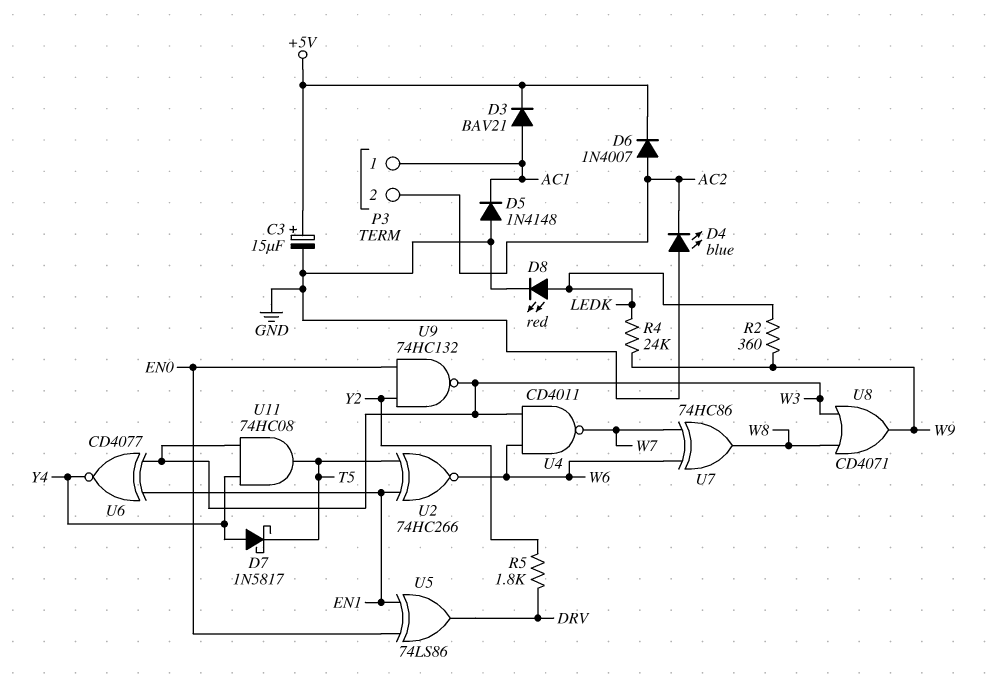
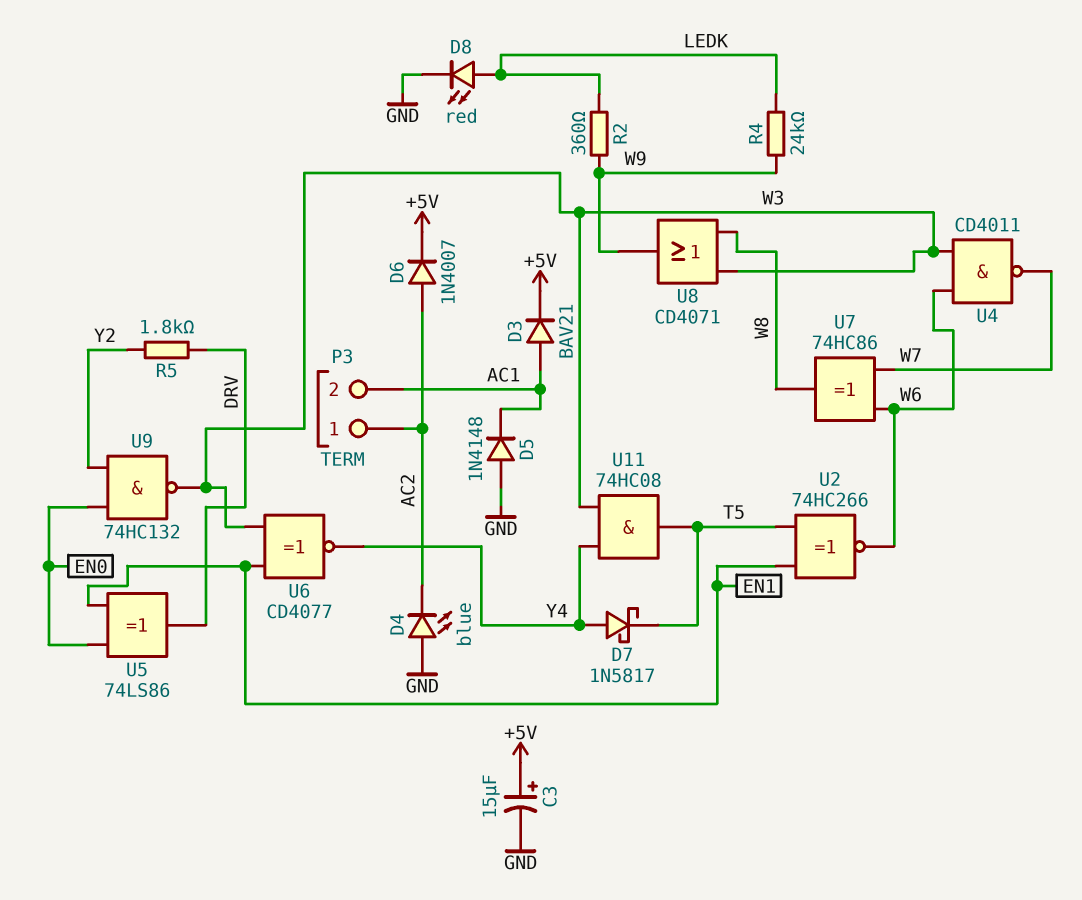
P3 pin 1: AC1 -> AC2
P3 pin 2: AC2 -> AC1

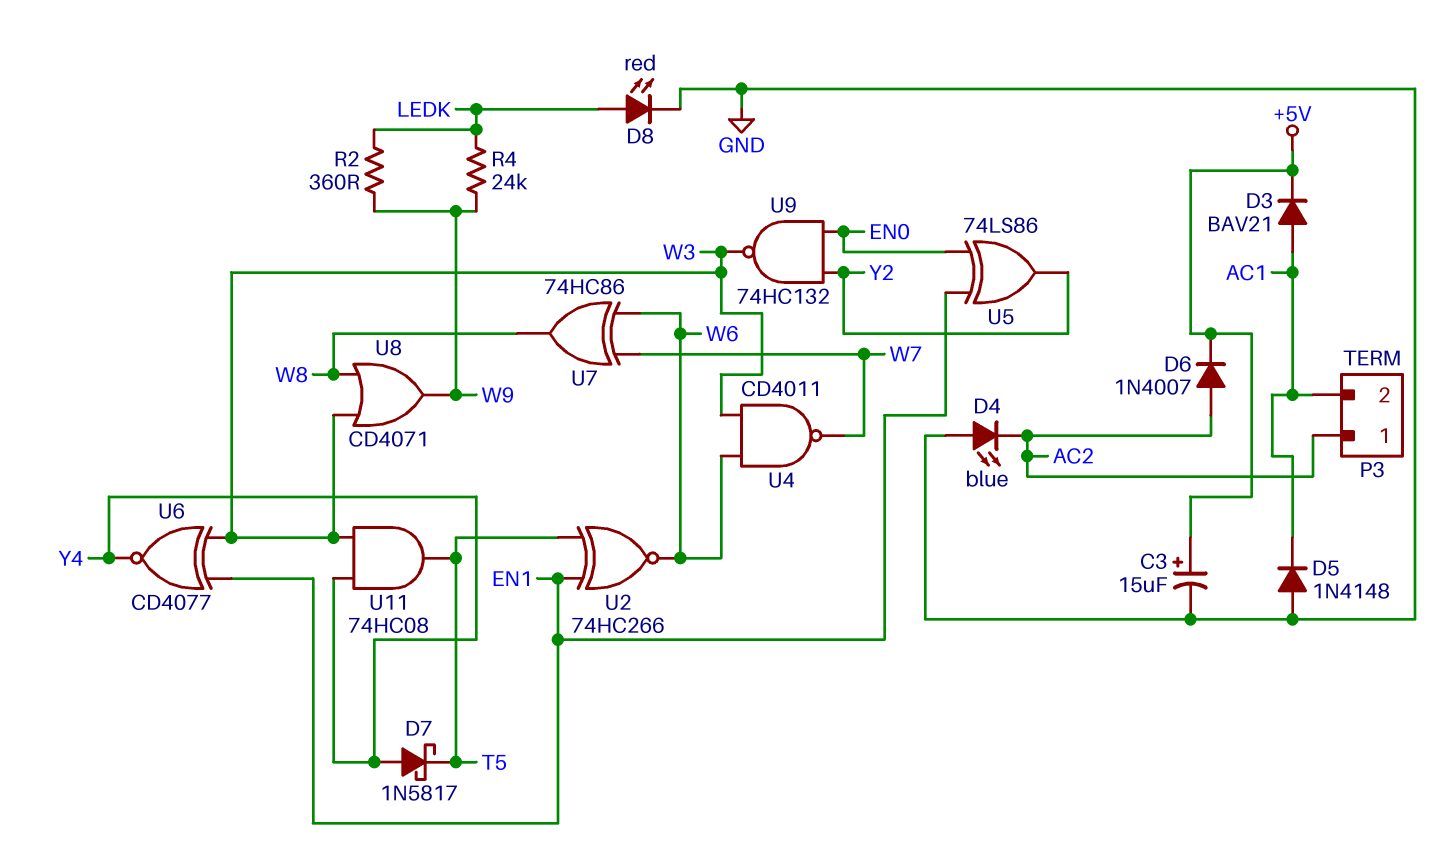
R5: 1.8k (DRV, Y2) -> none
U5: XOR 74LS86 (in EN0, in EN1, out DRV) -> XOR 74LS86 (in EN0, in EN1, out Y2)

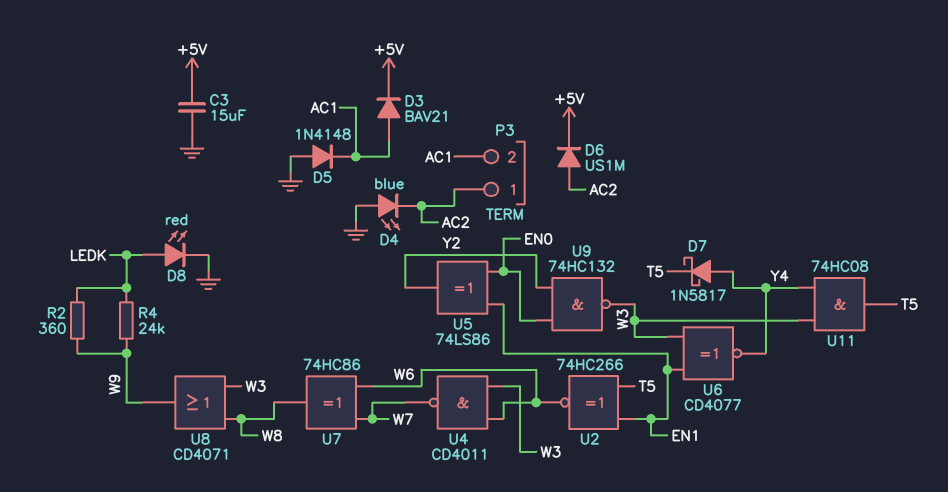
C3: 15uF (plus +5V, minus GND) -> 15uF (+5V, GND)
D6: diode 1N4007 (A AC2, K +5V) -> diode US1M (A AC2, K +5V)

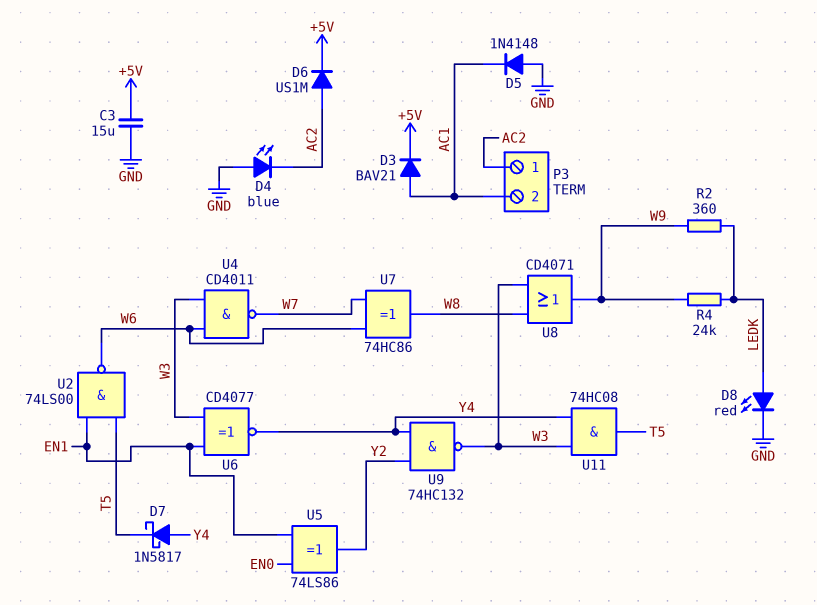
U2: XNOR 74HC266 (in EN1, in T5, out W6) -> NAND 74LS00 (in EN1, in T5, out W6)
U9: NAND 74HC132 (in EN0, in Y2, out W3) -> NAND 74HC132 (in Y2, in Y4, out W3)

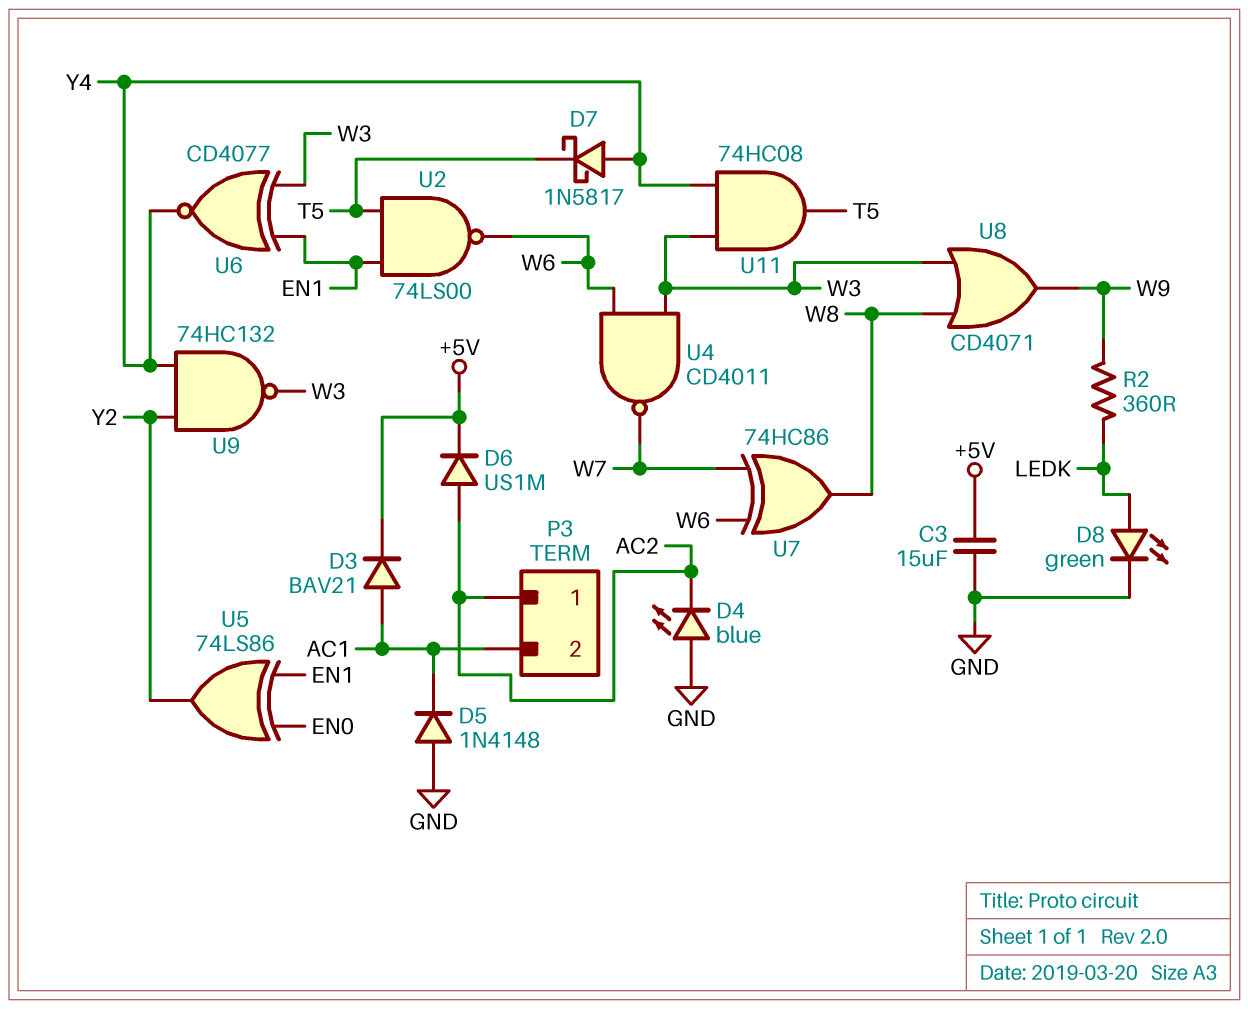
D8: LED red (A LEDK, K GND) -> LED green (A LEDK, K GND)
R4: 24k (LEDK, W9) -> none

